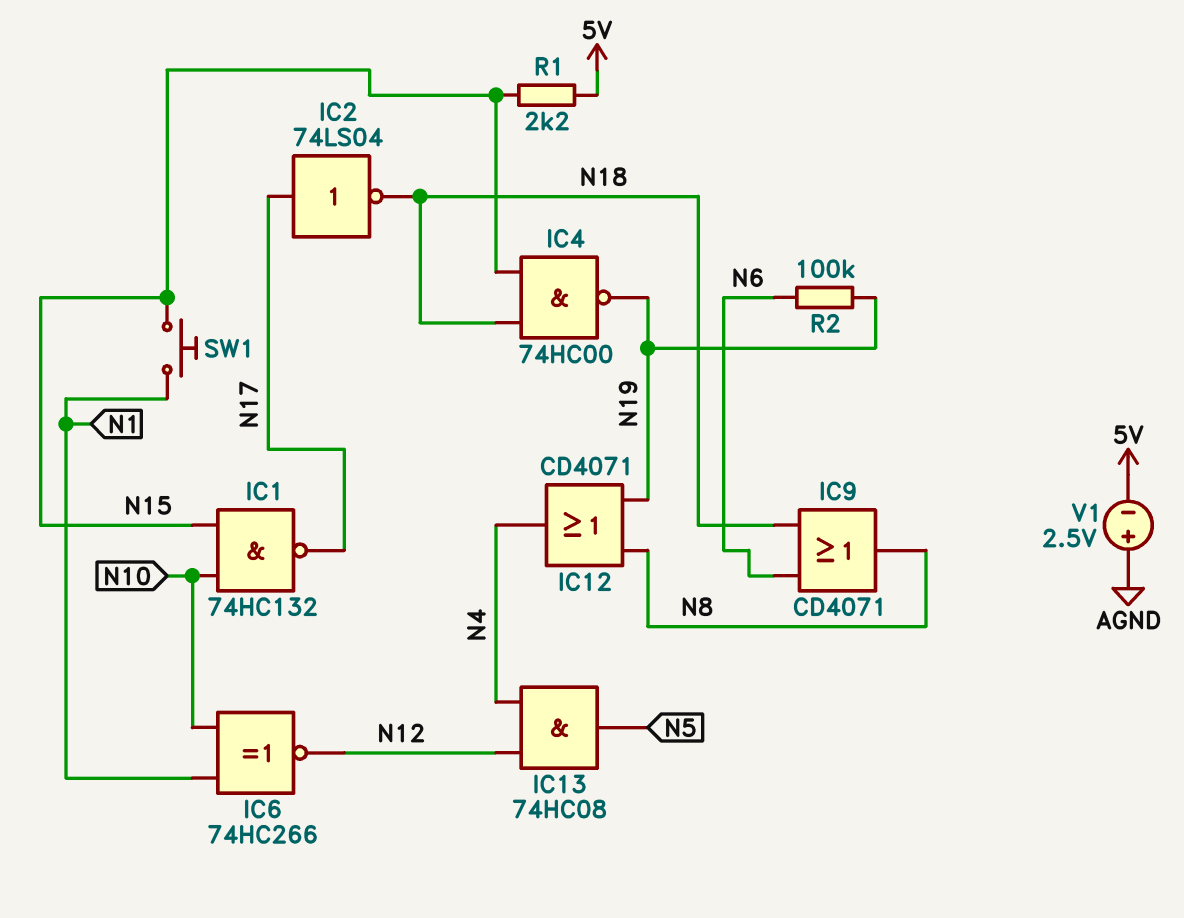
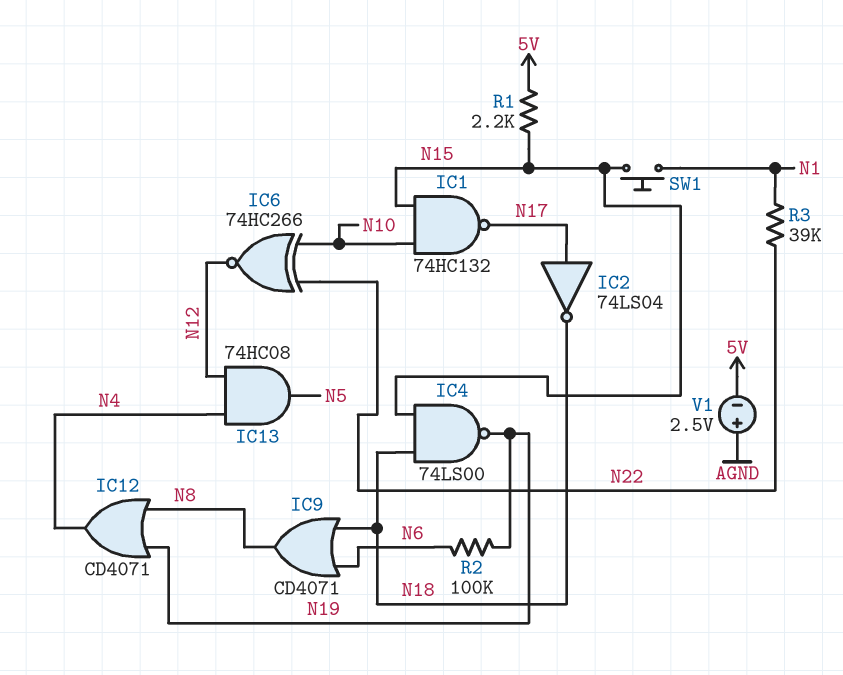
IC4: NAND 74HC00 (in N15, in N18, out N19) -> NAND 74LS00 (in N15, in N18, out N19)
IC6: XNOR 74HC266 (in N1, in N10, out N12) -> XNOR 74HC266 (in N10, in N22, out N12)
R3: none -> 39k (N1, N22)

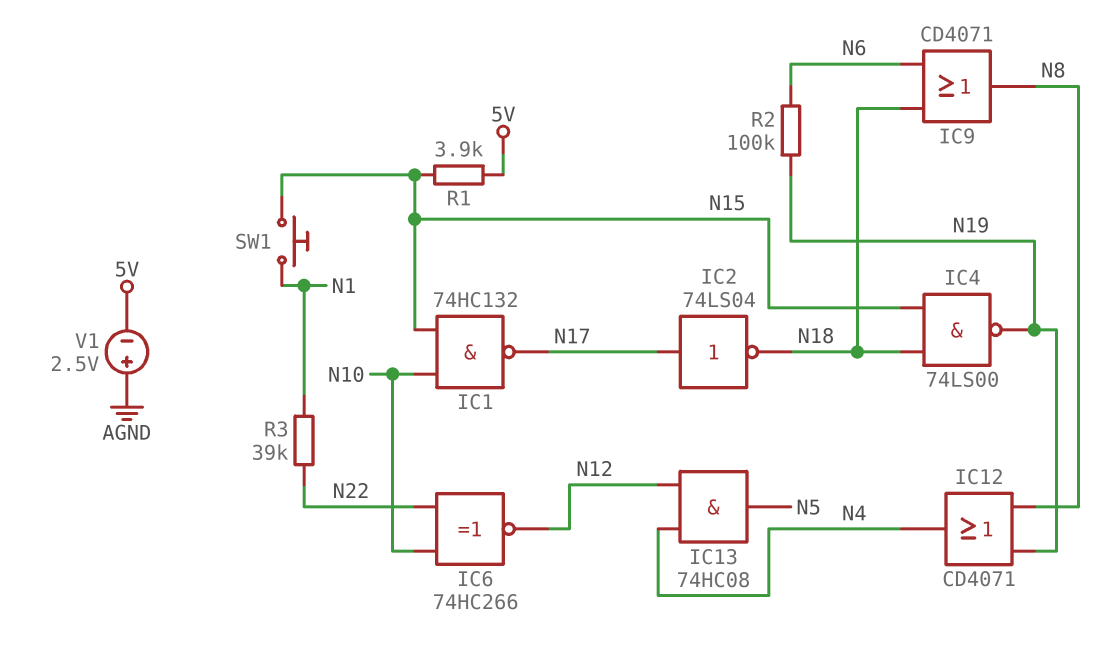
R1: 2.2k (5V, N15) -> 3.9k (5V, N15)

